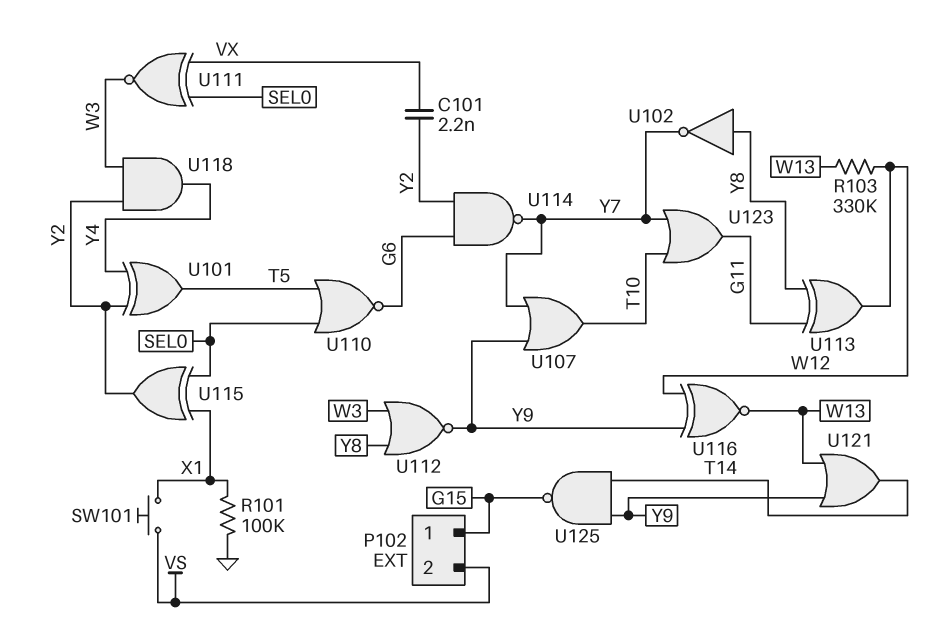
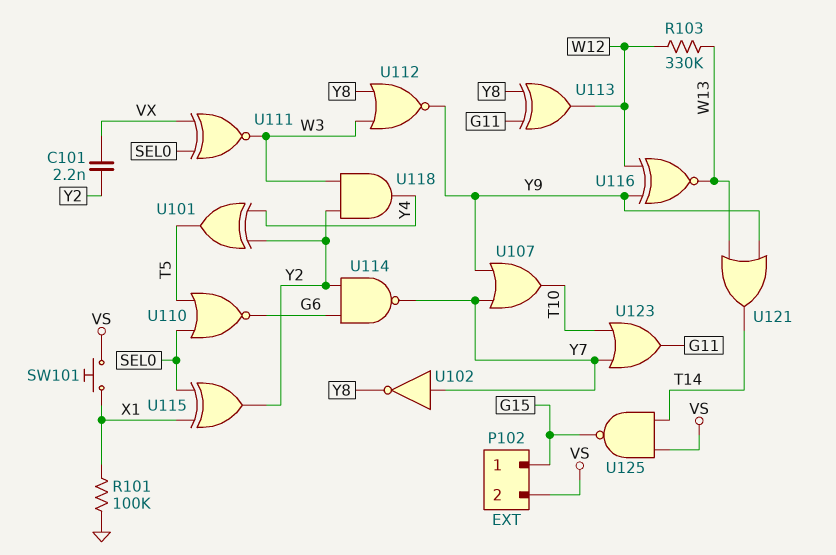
U102: NOT (in Y8, out Y7) -> NOT (in Y7, out Y8)
U125: NAND (in T14, in Y9, out G15) -> NAND (in T14, in VS, out G15)

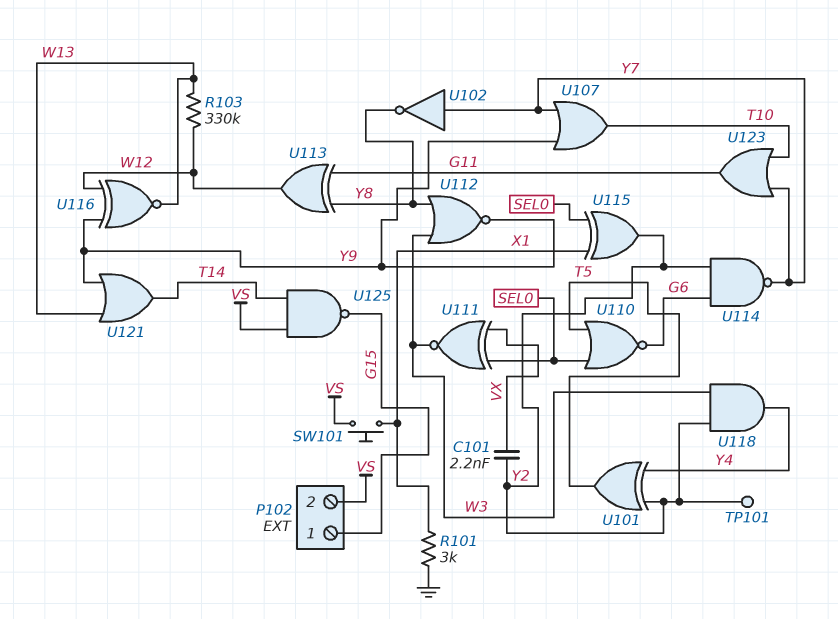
R101: 100k (GND, X1) -> 3k (GND, X1)
TP101: none -> test point (Y2)

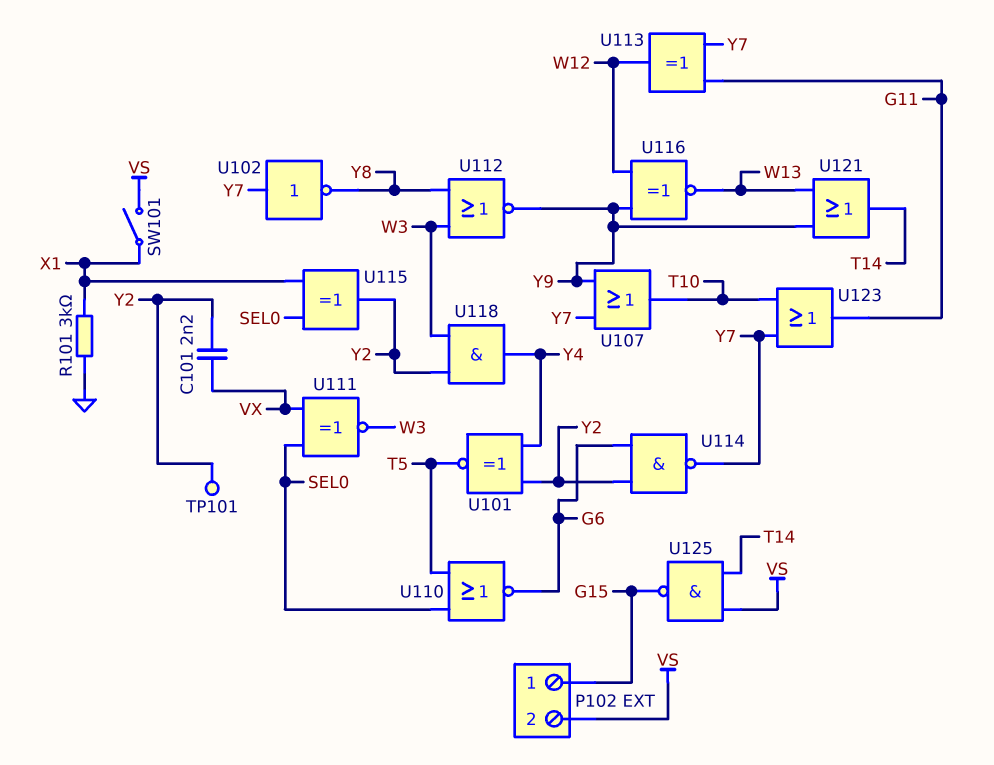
R103: 330k (W12, W13) -> none
SW101: button (VS, X1) -> switch (VS, X1)
U101: XOR (in Y2, in Y4, out T5) -> XNOR (in Y2, in Y4, out T5)
U113: XOR (in G11, in Y8, out W12) -> XOR (in G11, in Y7, out W12)

